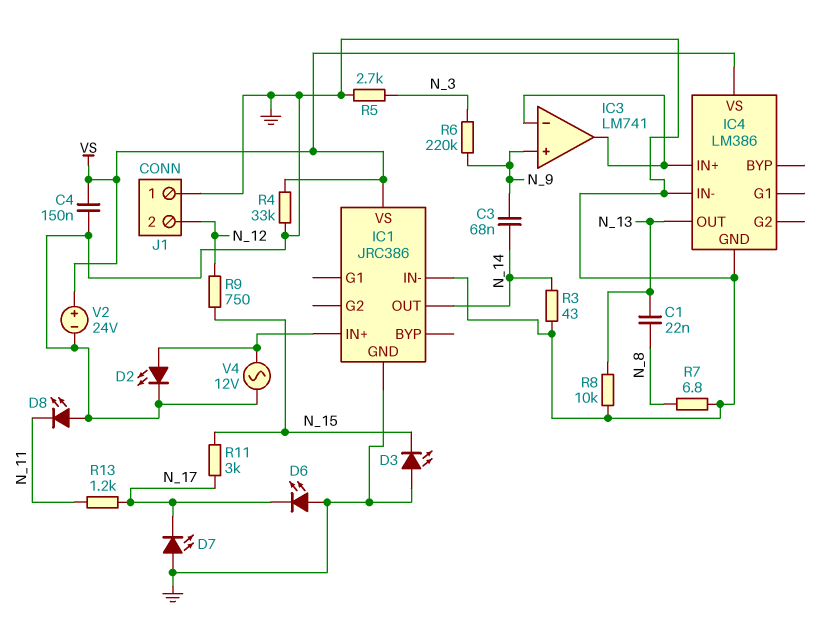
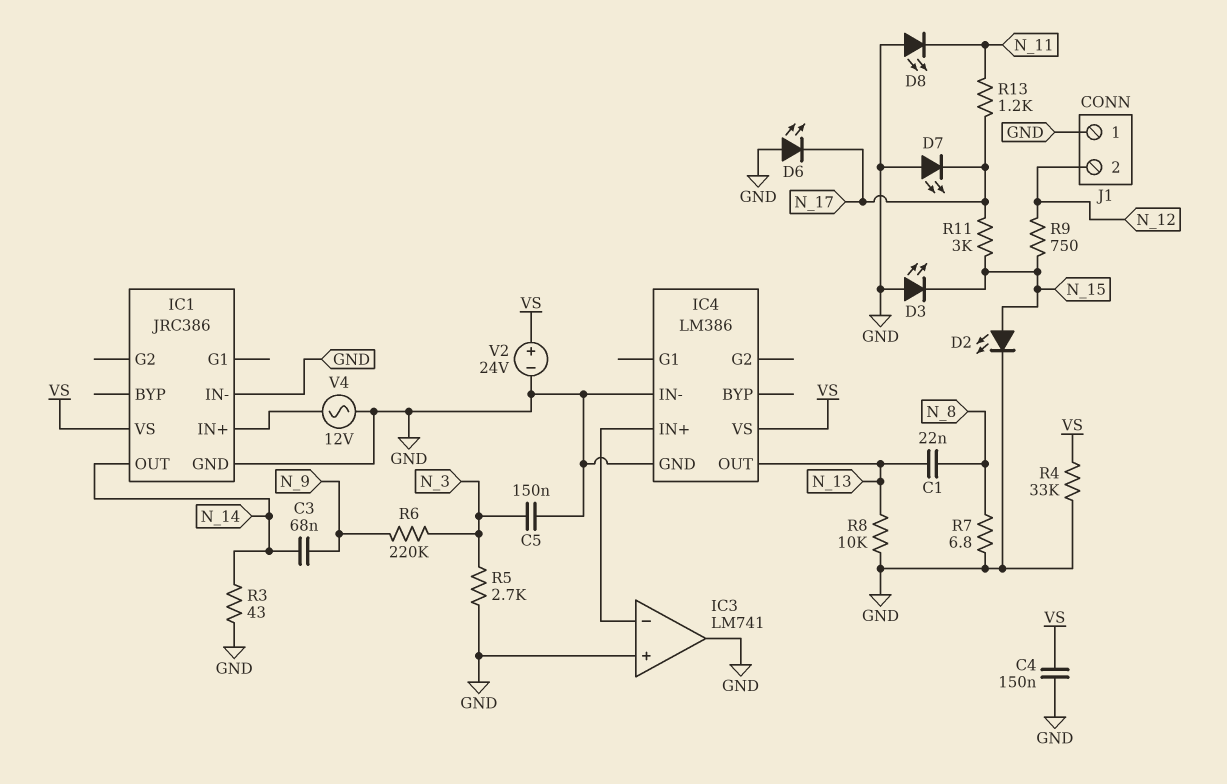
C5: none -> 150nF (GND, N_3)
D2: LED (A IC1/IN+, K GND) -> LED (A N_15, K GND)
IC3 pin in+: N_9 -> GND
IC3 pin out: IC3/in- -> GND

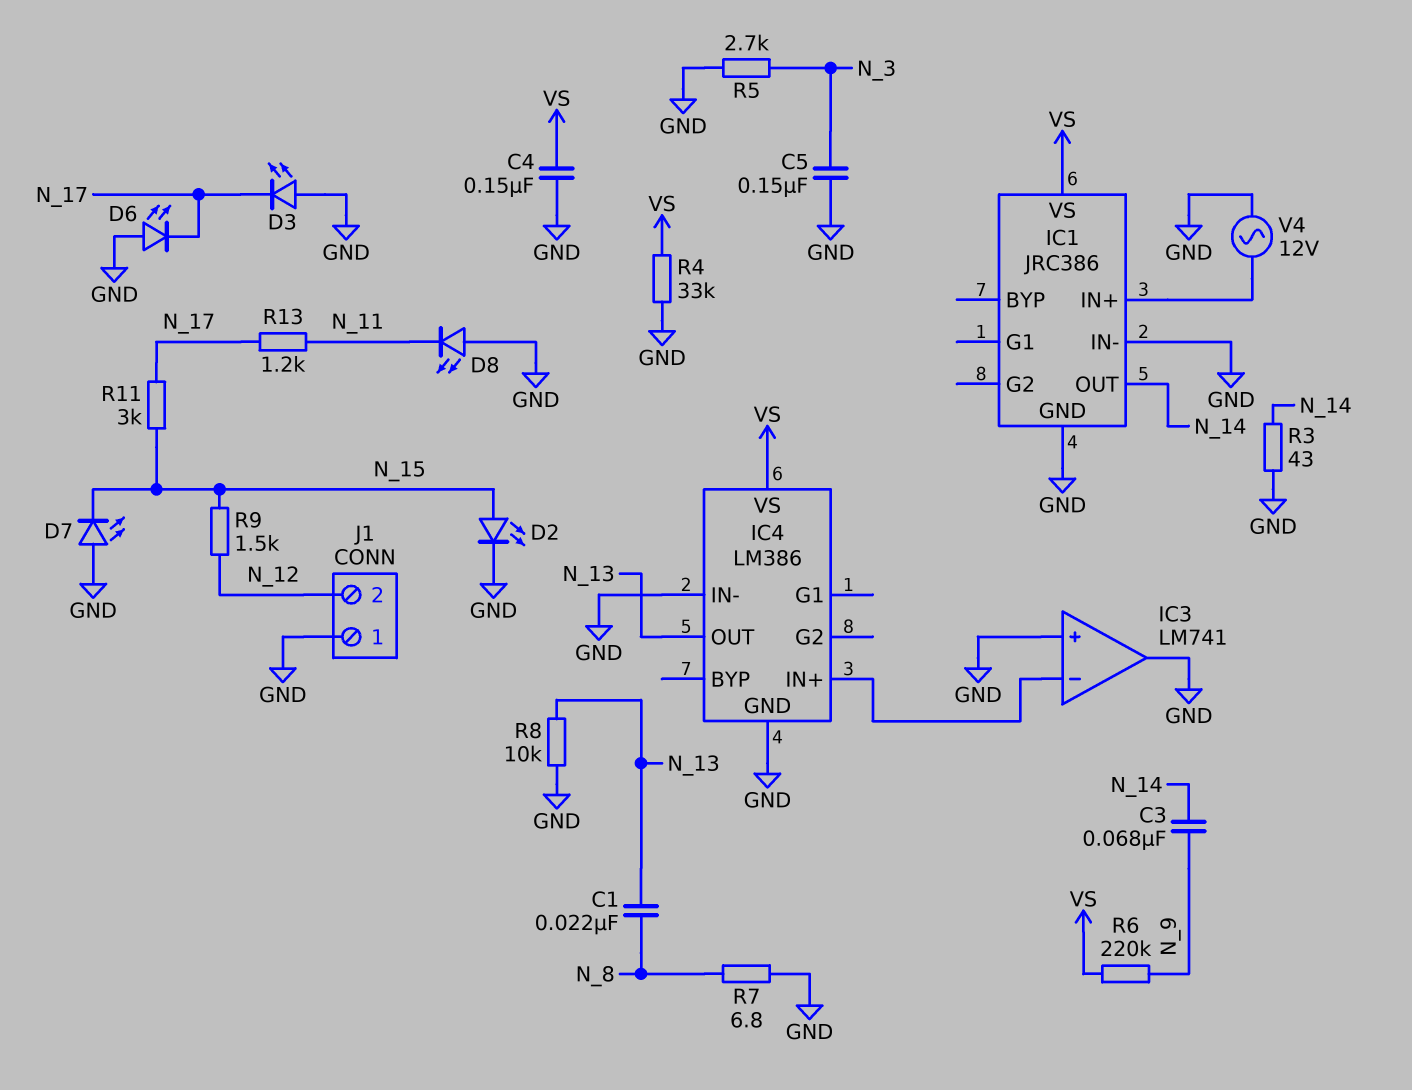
D3: LED (A GND, K N_15) -> LED (A GND, K N_17)
D7: LED (A GND, K N_17) -> LED (A GND, K N_15)
R6: 220k (N_3, N_9) -> 220k (N_9, VS)
R9: 750 (N_12, N_15) -> 1.5k (N_12, N_15)
V2: 24V (plus VS, minus GND) -> none

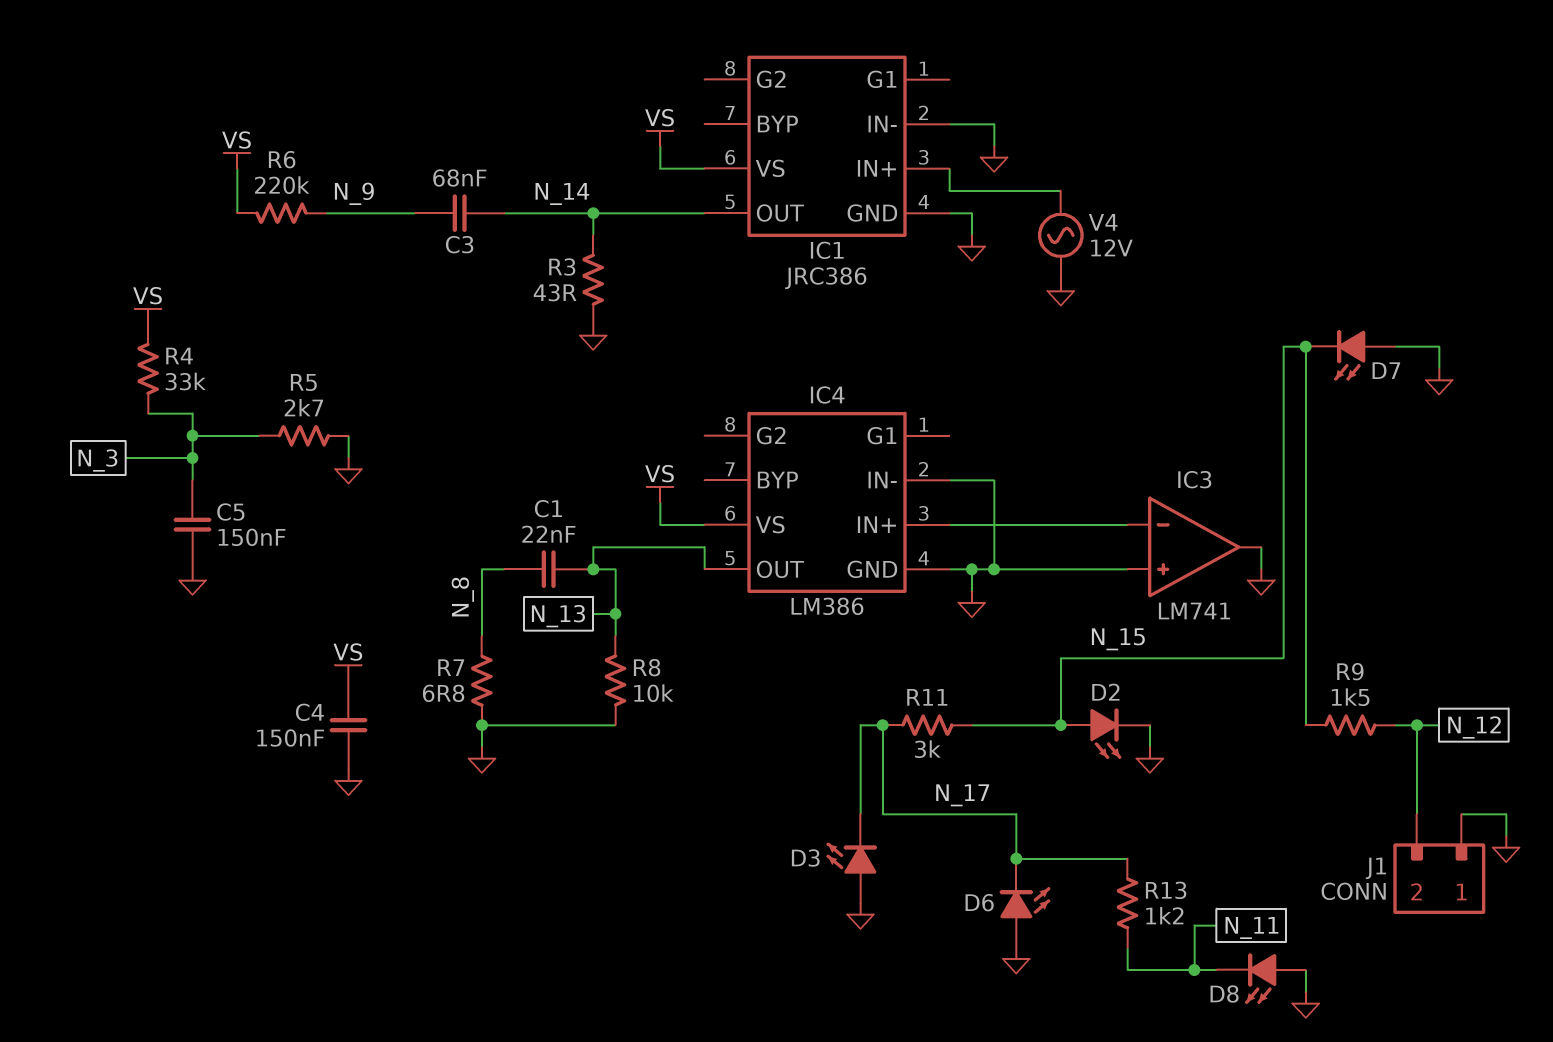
R4: 33k (GND, VS) -> 33k (N_3, VS)

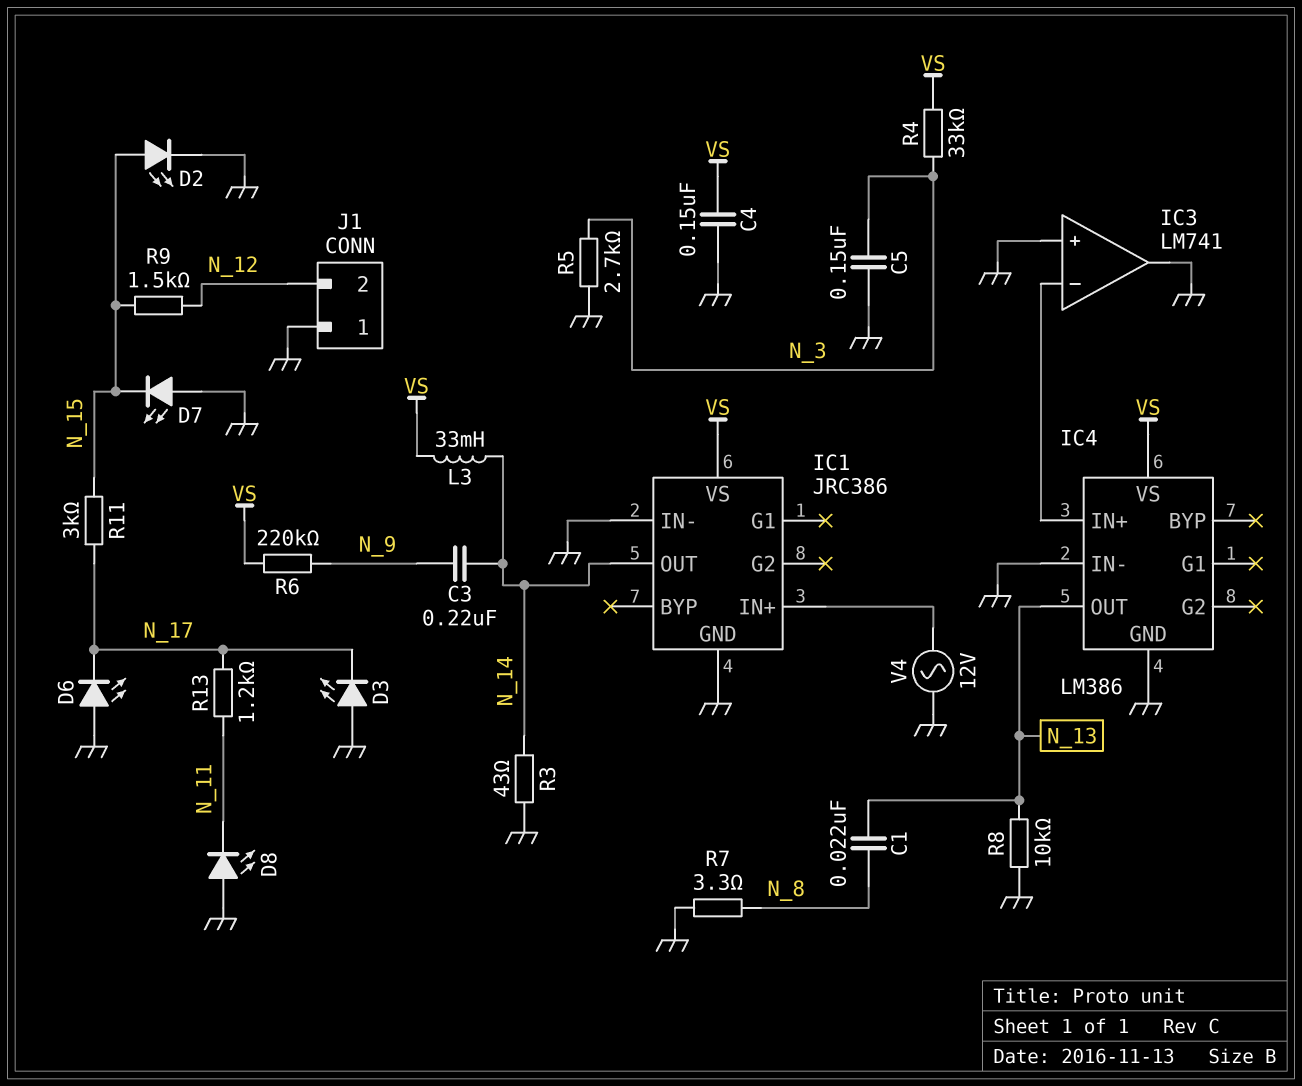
C3: 68nF (N_9, N_14) -> 220nF (N_9, N_14)
L3: none -> 33mH (N_14, VS)
R7: 6.8 (GND, N_8) -> 3.3 (GND, N_8)

